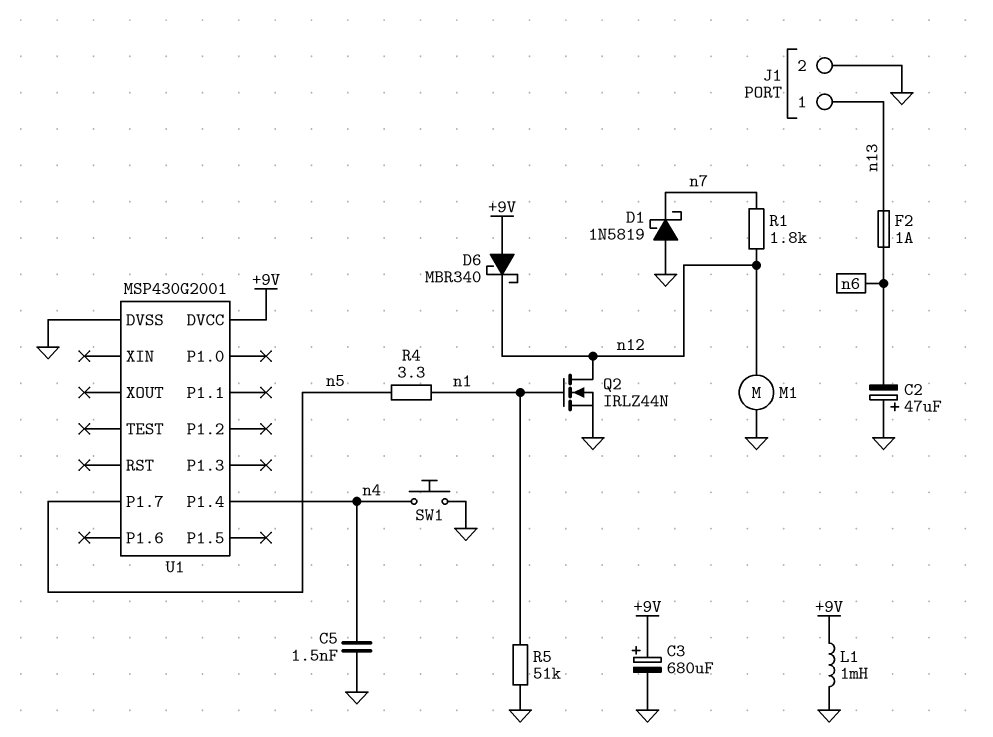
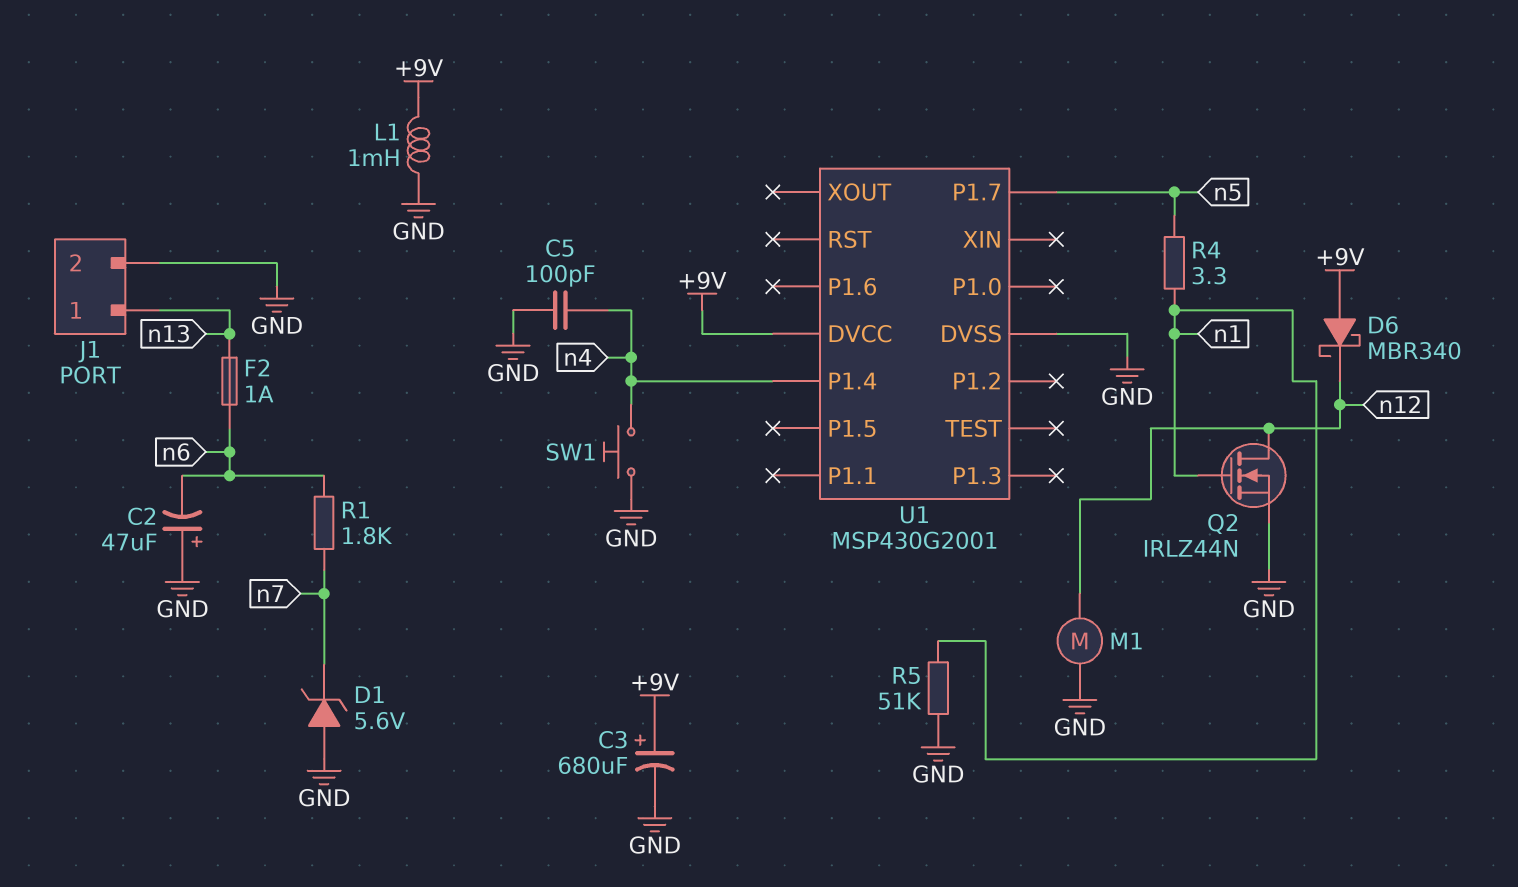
C5: 1.5nF (GND, n4) -> 100pF (GND, n4)
D1: schottky 1N5819 (A GND, K n7) -> zener 5.6V (A GND, K n7)
R1: 1.8k (n7, n12) -> 1.8k (n6, n7)

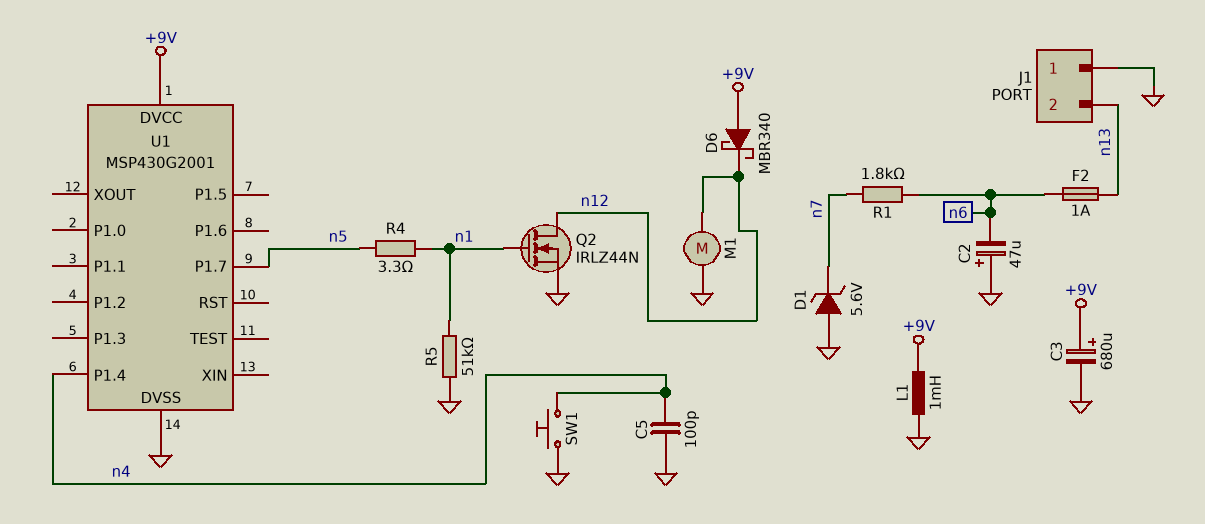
J1 pin 1: n13 -> GND
J1 pin 2: GND -> n13

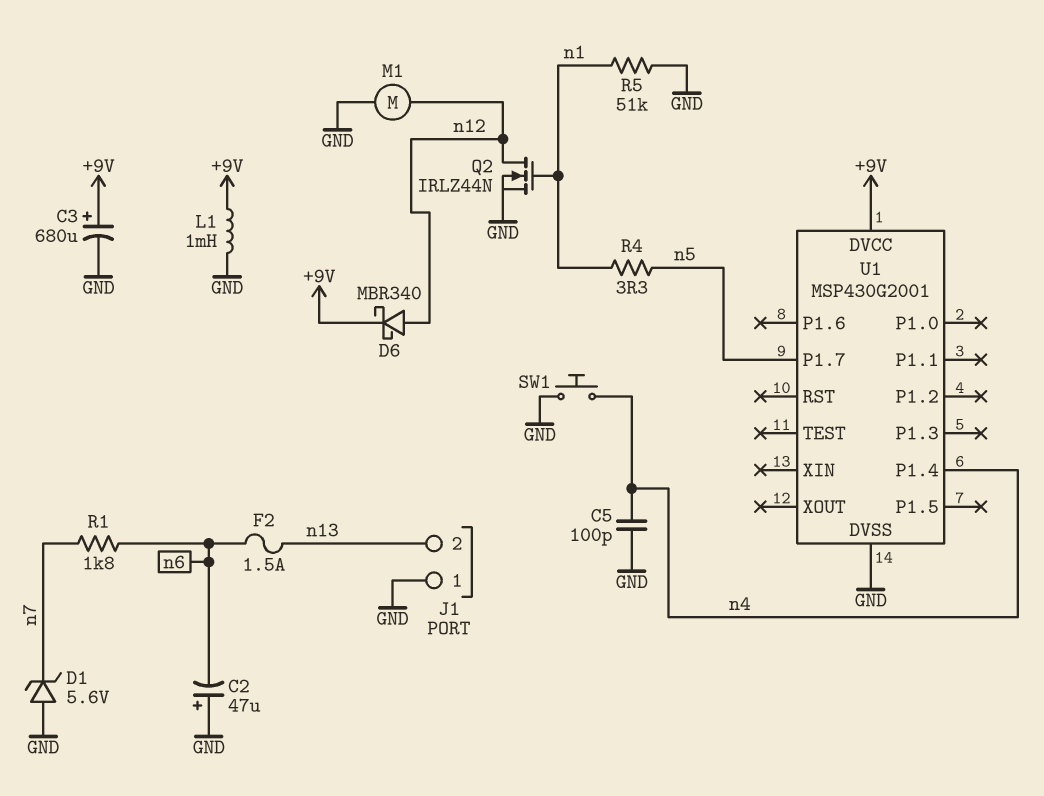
D6: schottky MBR340 (A +9V, K n12) -> schottky MBR340 (A n12, K +9V)
F2: 1A (n6, n13) -> 1.5A (n6, n13)

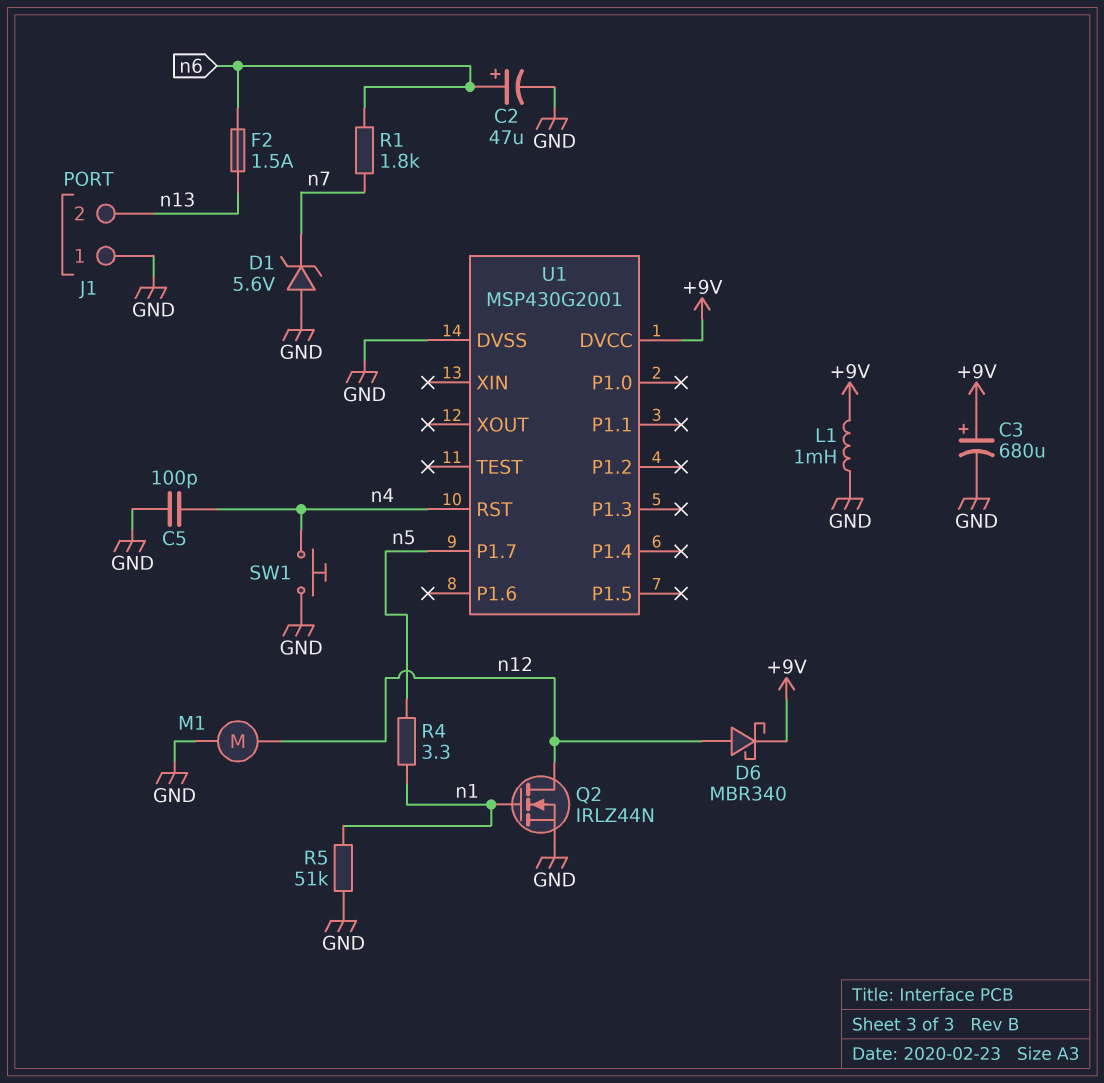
C2: 47uF (plus GND, minus n6) -> 47uF (plus n6, minus GND)
U1 pin P1.4: n4 -> none
U1 pin RST: none -> n4

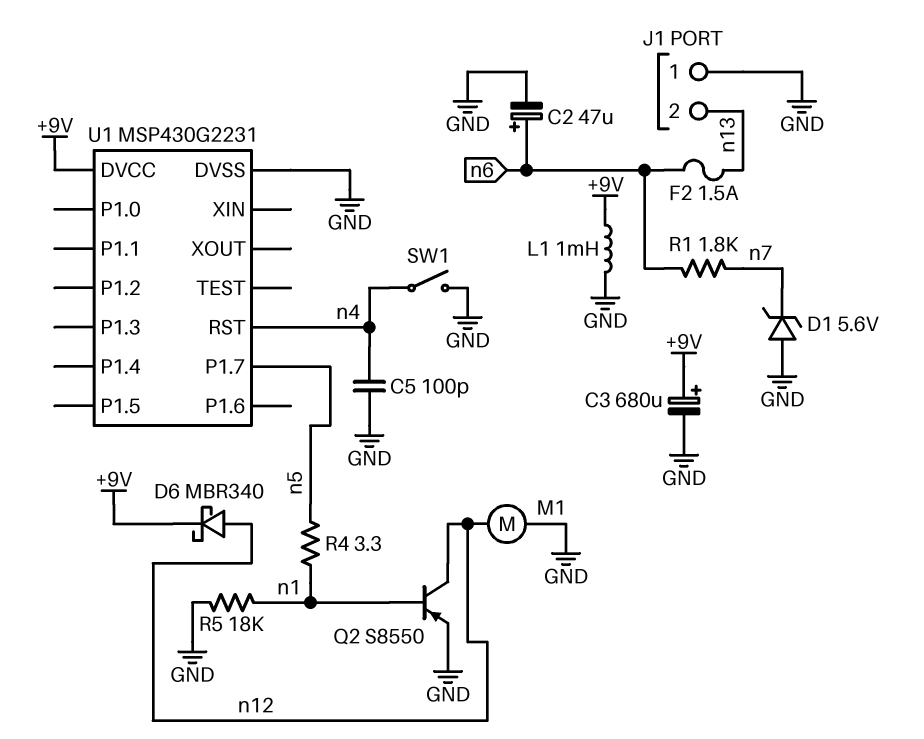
Q2: NMOS IRLZ44N (G n1, D n12, S GND) -> PNP S8550 (B n1, C n12, E GND)
R5: 51k (GND, n1) -> 18k (GND, n1)
SW1: button (GND, n4) -> switch (GND, n4)
U1: MSP430G2001 -> MSP430G2231

